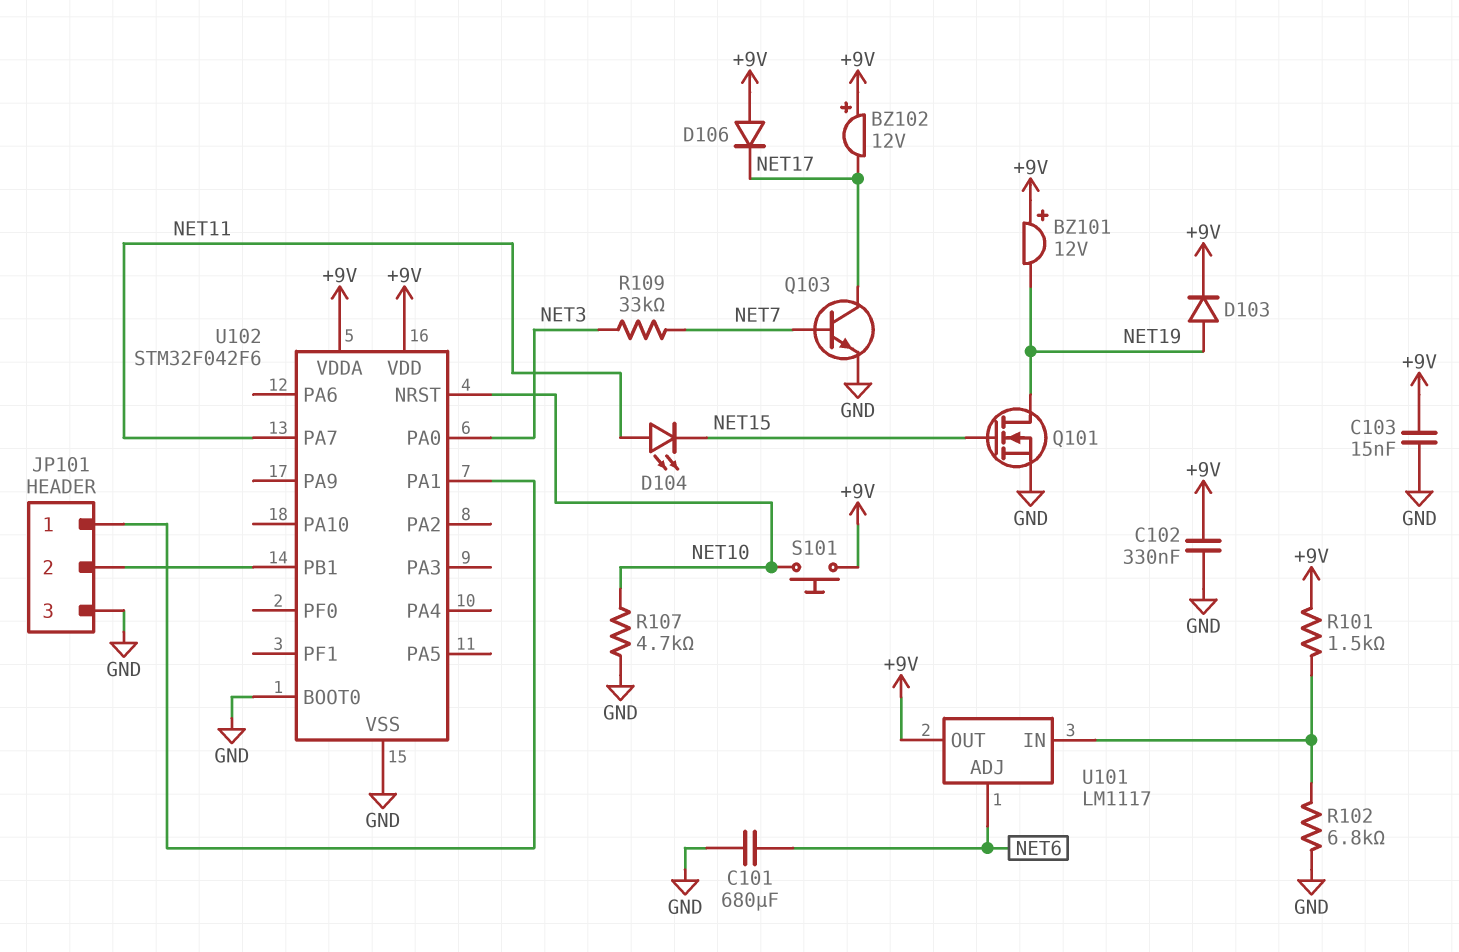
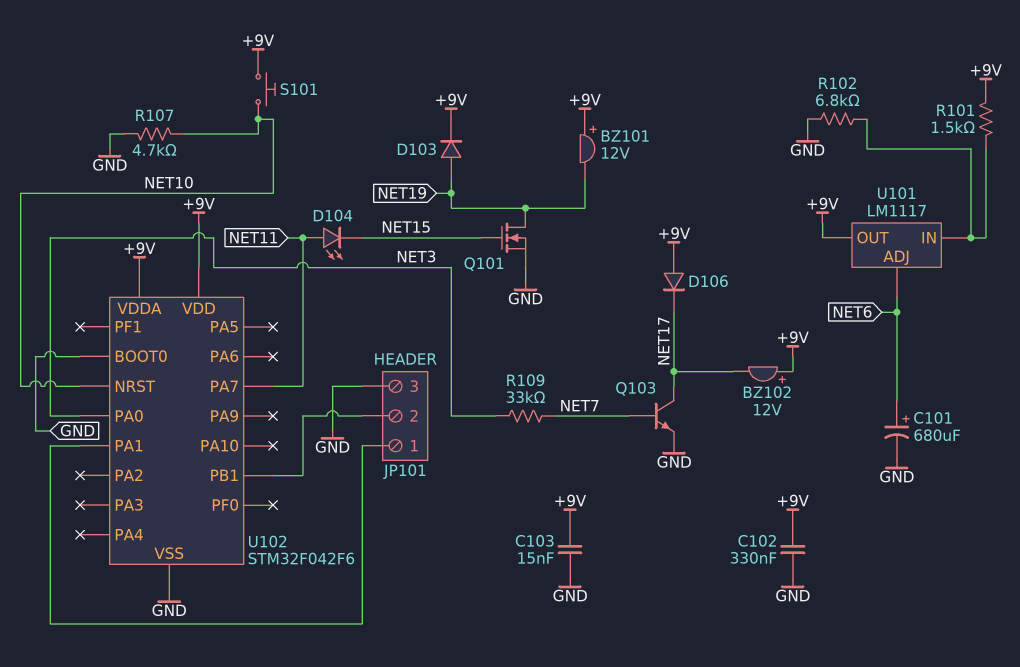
C101: 680uF (GND, NET6) -> 680uF (plus NET6, minus GND)

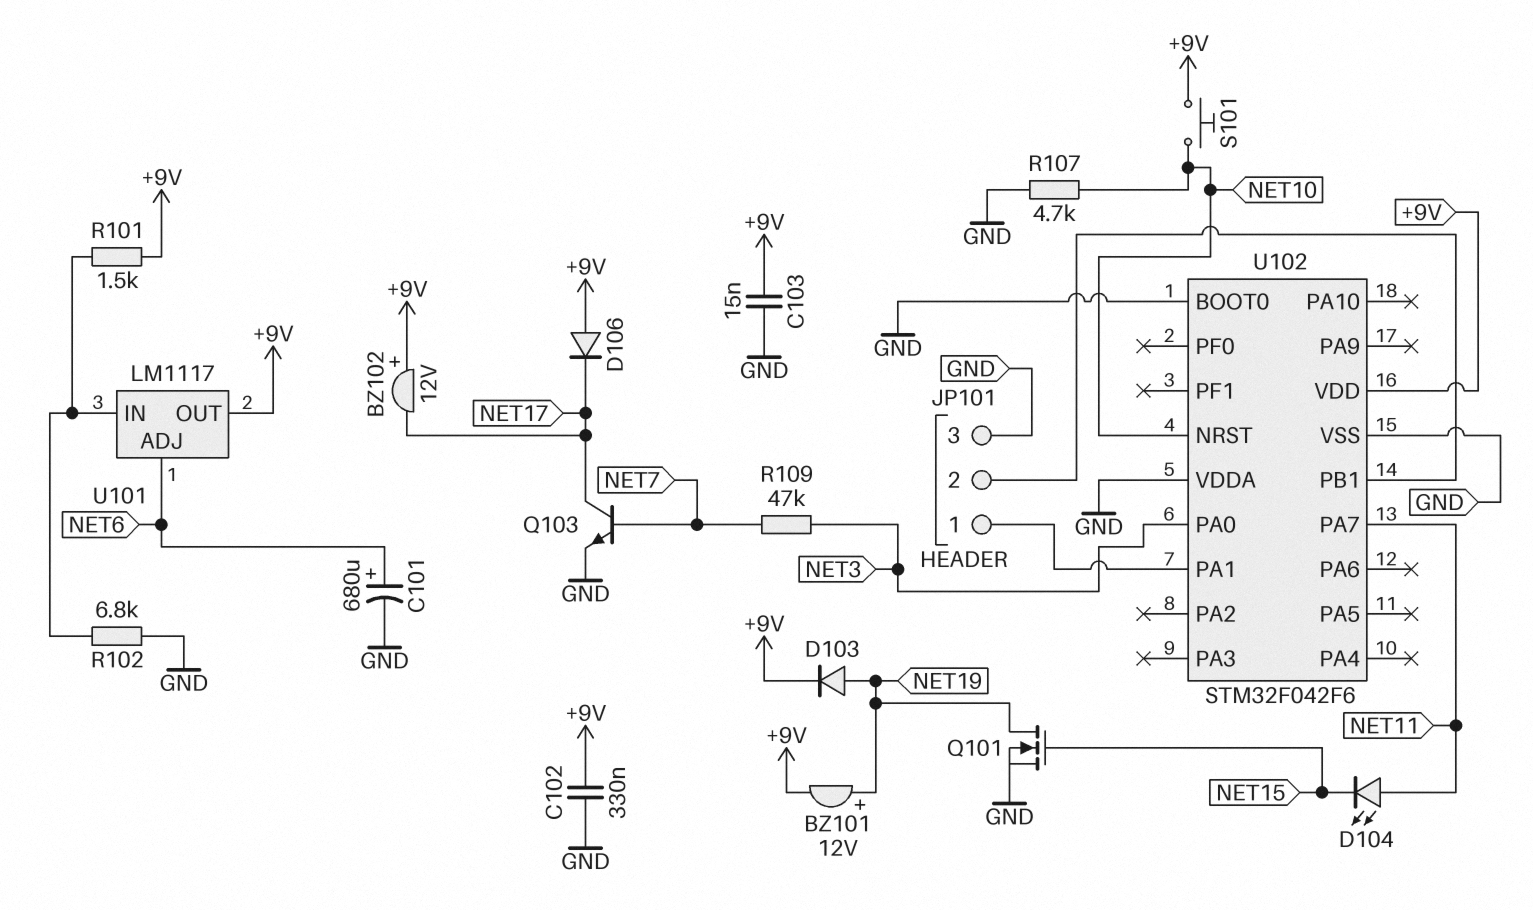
BZ101: buzzer 12V (plus +9V, minus NET19) -> buzzer 12V (plus NET19, minus +9V)
R109: 33k (NET3, NET7) -> 47k (NET3, NET7)
U102 pin VDDA: +9V -> GND

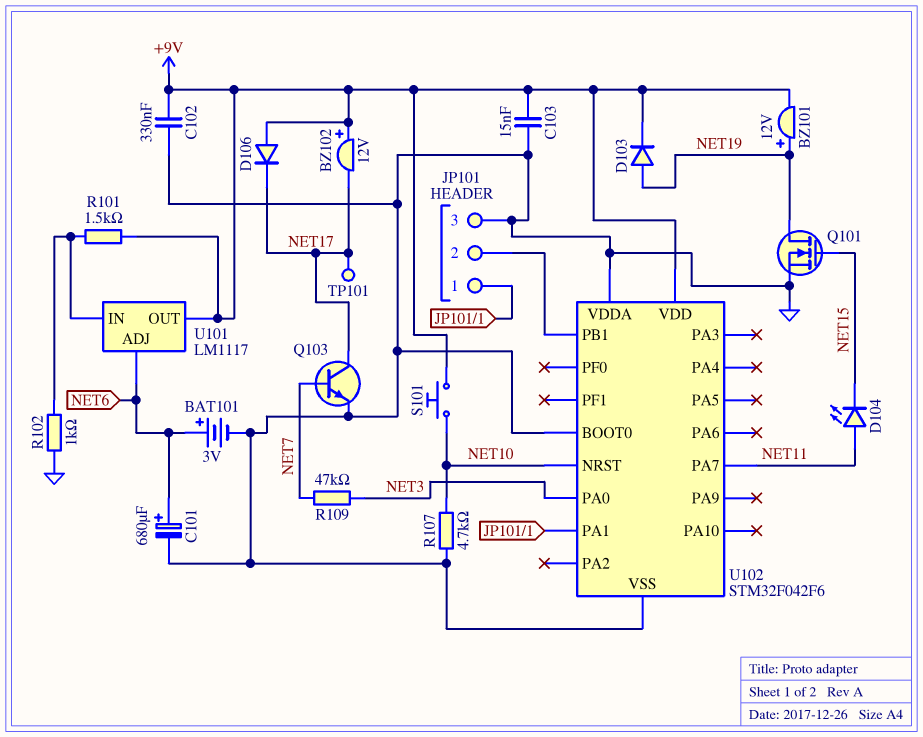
BAT101: none -> 3V (plus NET6, minus GND)
R102: 6.8k (GND, U101/IN) -> 1k (GND, U101/IN)
TP101: none -> test point (NET17)

